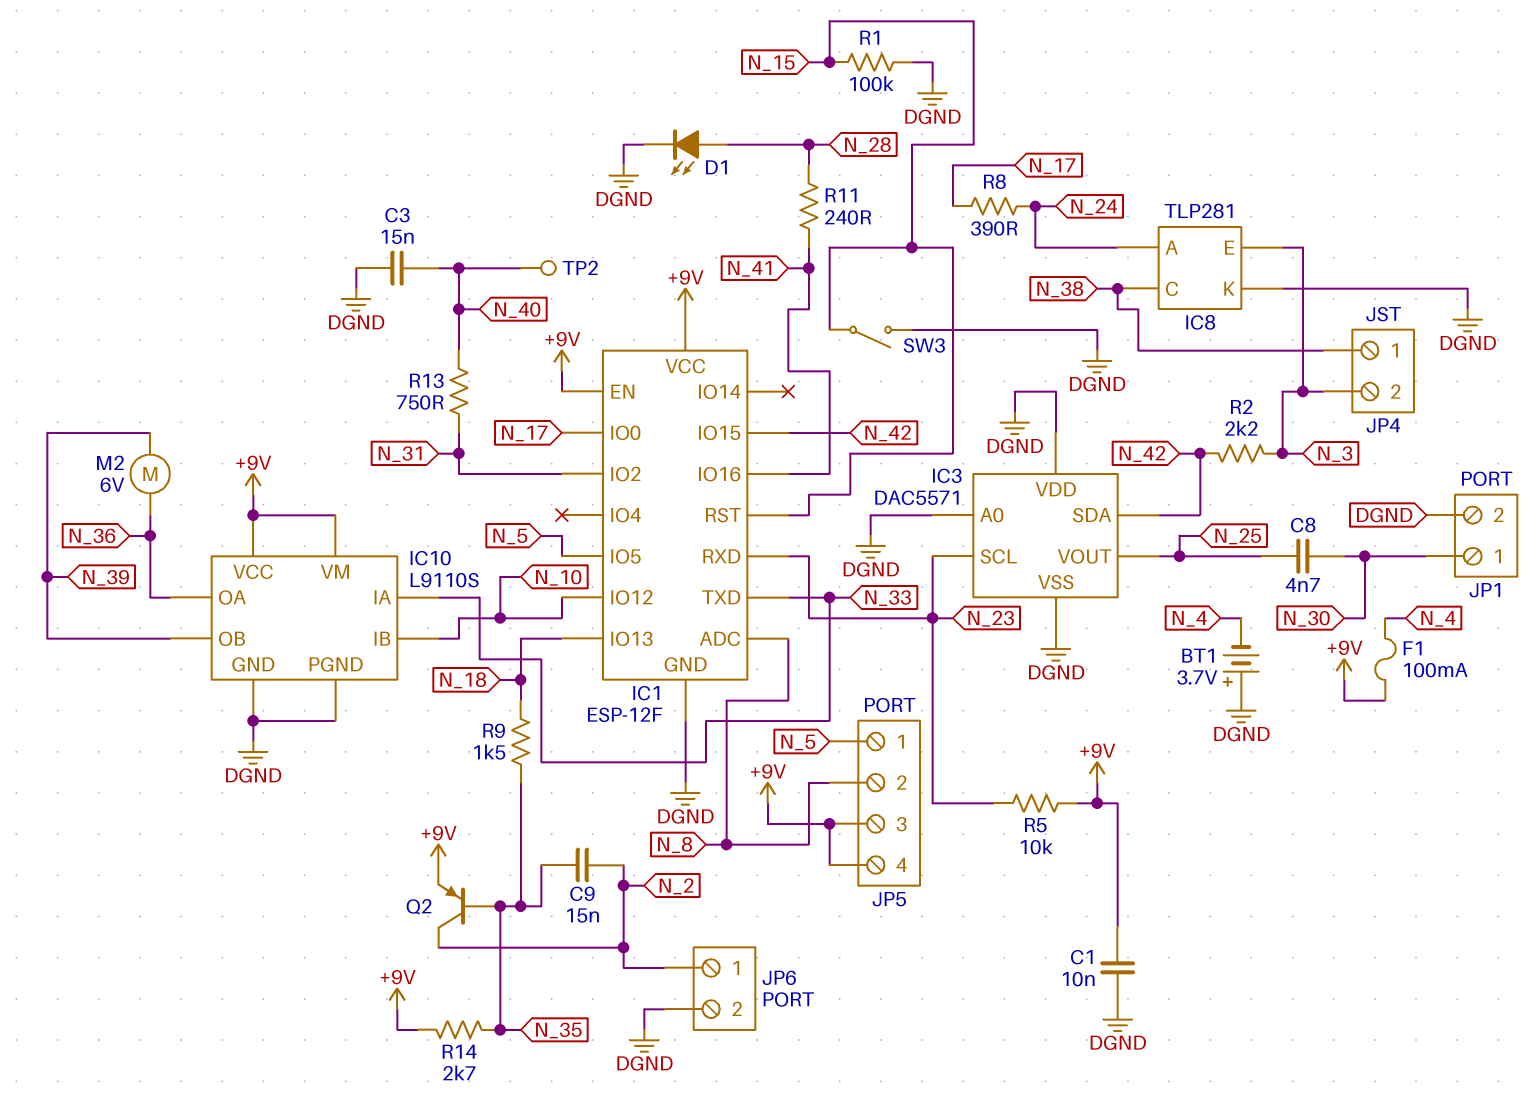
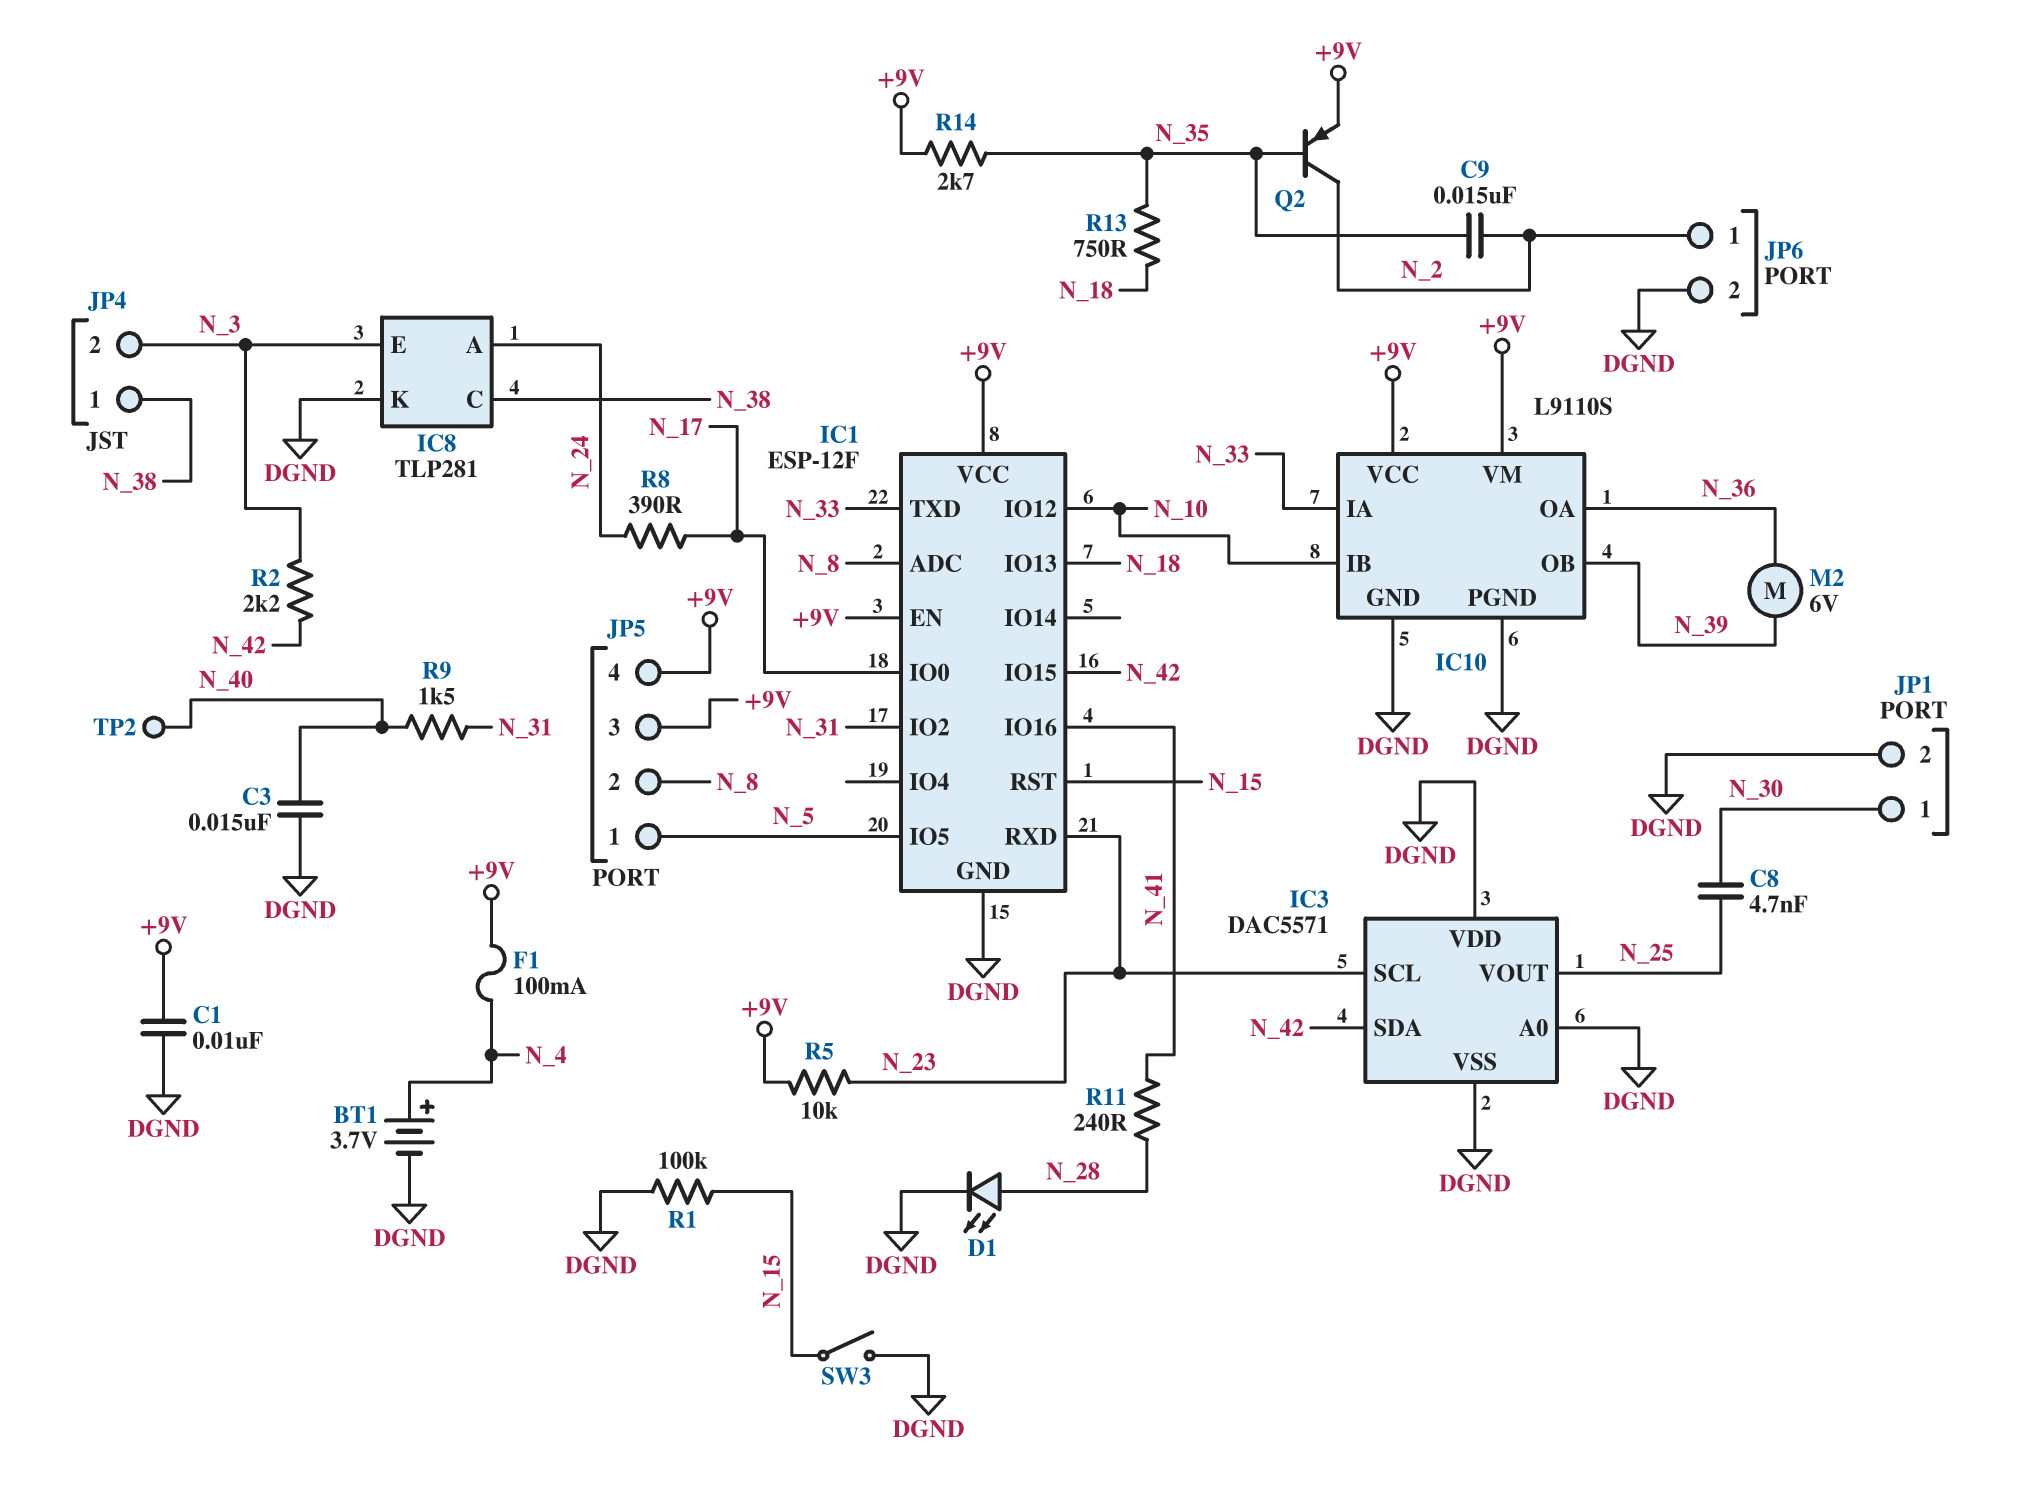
BT1: 3.7V (plus DGND, minus N_4) -> 3.7V (plus N_4, minus DGND)
R9: 1.5k (N_18, N_35) -> 1.5k (N_31, N_40)
R13: 750 (N_31, N_40) -> 750 (N_18, N_35)

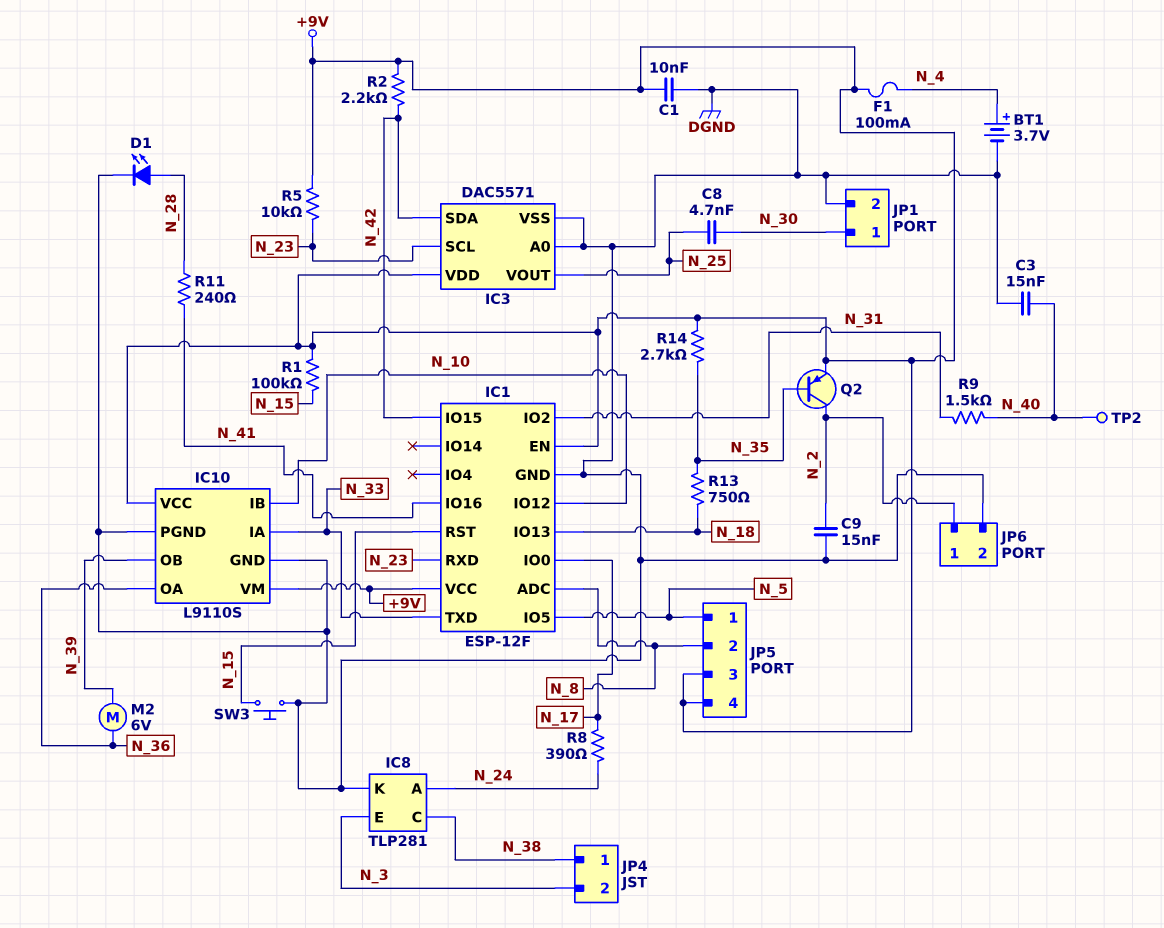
C9: 15nF (N_2, N_35) -> 15nF (DGND, N_2)
IC3 pin VDD: DGND -> +9V
R1: 100k (DGND, N_15) -> 100k (+9V, N_15)
R2: 2.2k (N_3, N_42) -> 2.2k (+9V, N_42)
SW3: switch (DGND, N_15) -> button (DGND, N_15)

